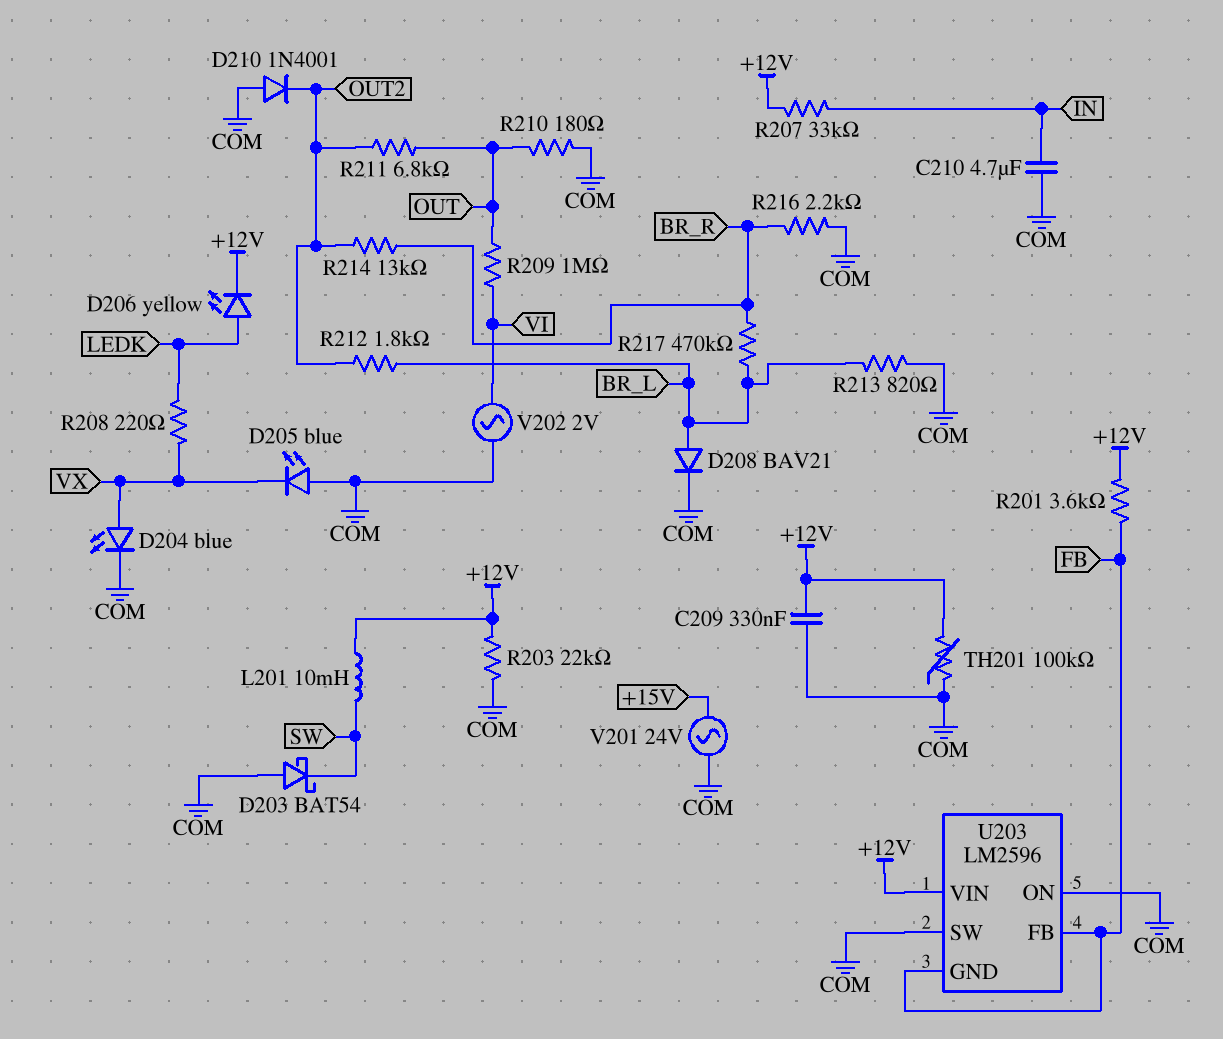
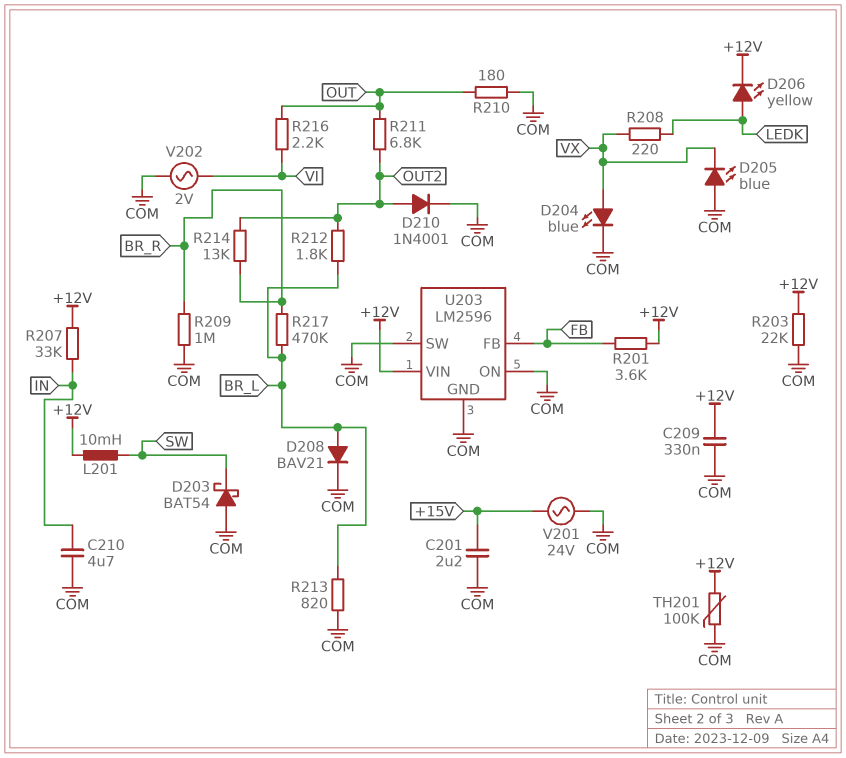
C201: none -> 2.2uF (+15V, COM)
D210: diode 1N4001 (A COM, K OUT2) -> diode 1N4001 (A OUT2, K COM)
R209: 1M (OUT, VI) -> 1M (BR_R, COM)
R216: 2.2k (BR_R, COM) -> 2.2k (OUT, VI)
U203 pin GND: FB -> COM

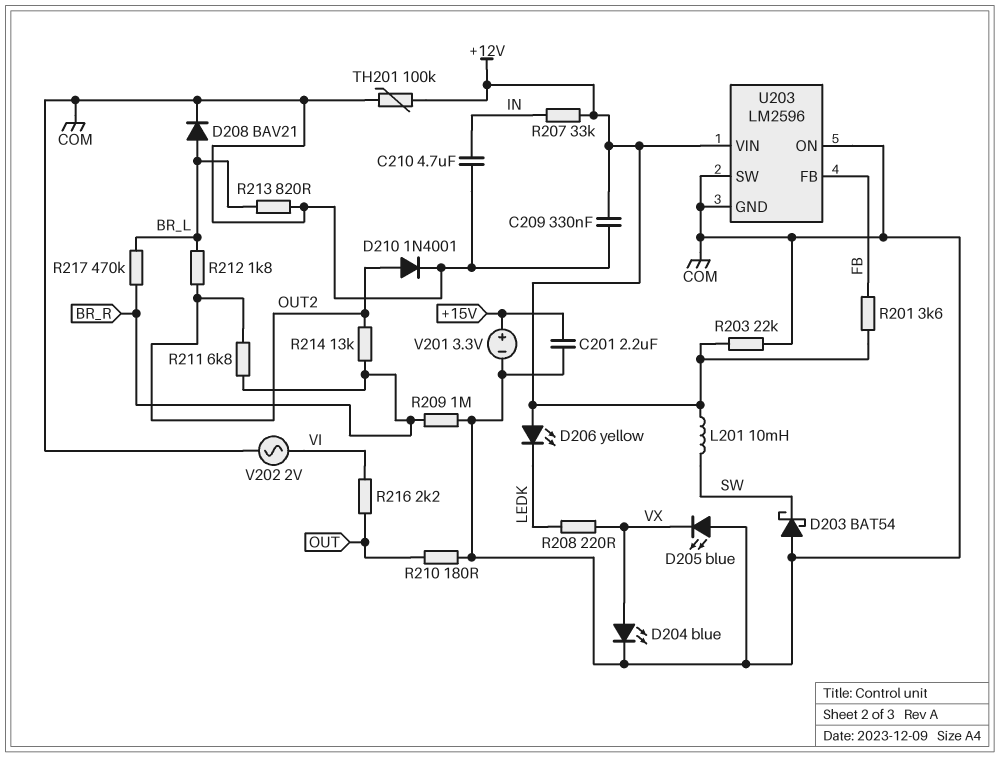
D206: LED yellow (A LEDK, K +12V) -> LED yellow (A +12V, K LEDK)
R211: 6.8k (OUT, OUT2) -> 6.8k (BR_R, OUT2)
V201: AC 24V (+15V, COM) -> 3.3V (plus +15V, minus COM)

